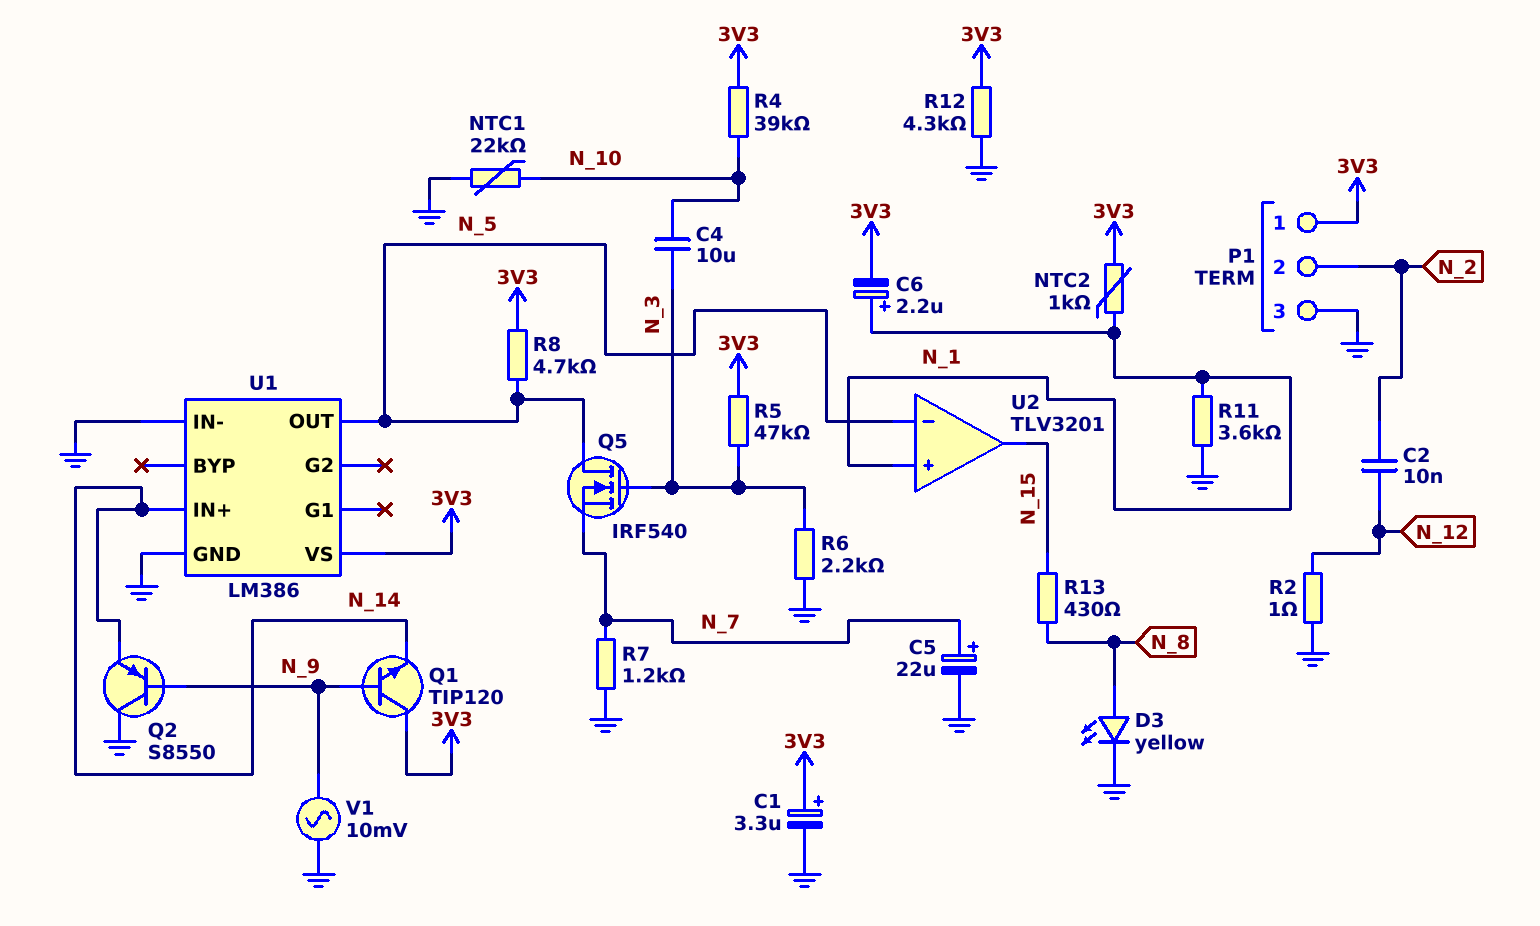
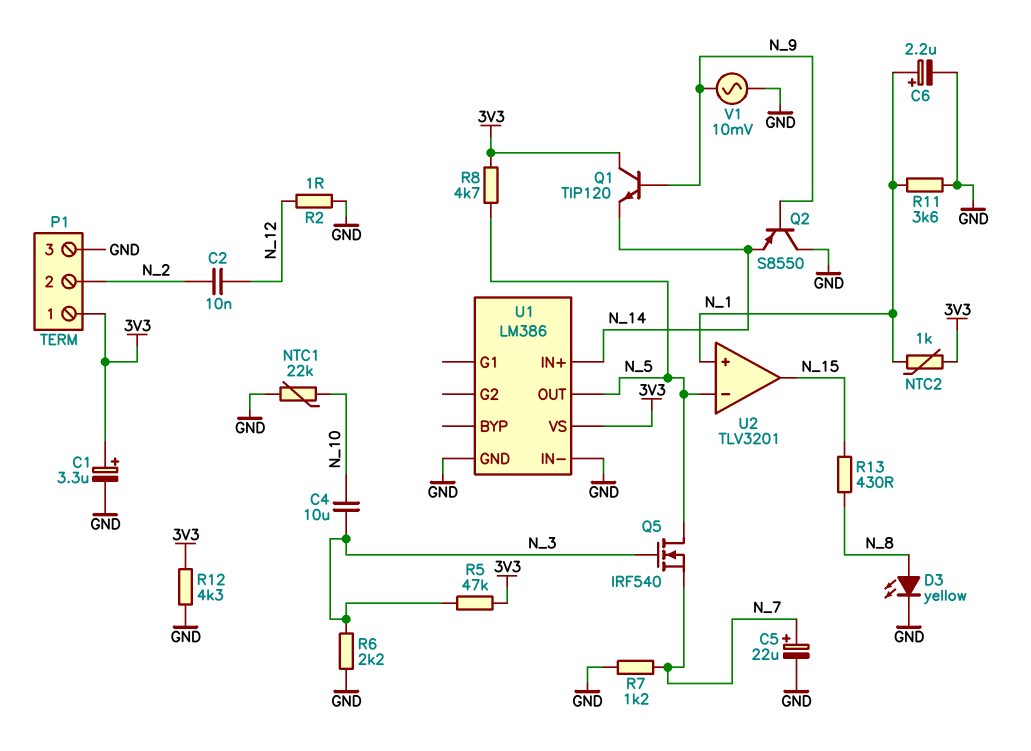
C6: 2.2uF (plus N_1, minus 3V3) -> 2.2uF (plus N_1, minus GND)
R4: 39k (3V3, N_10) -> none

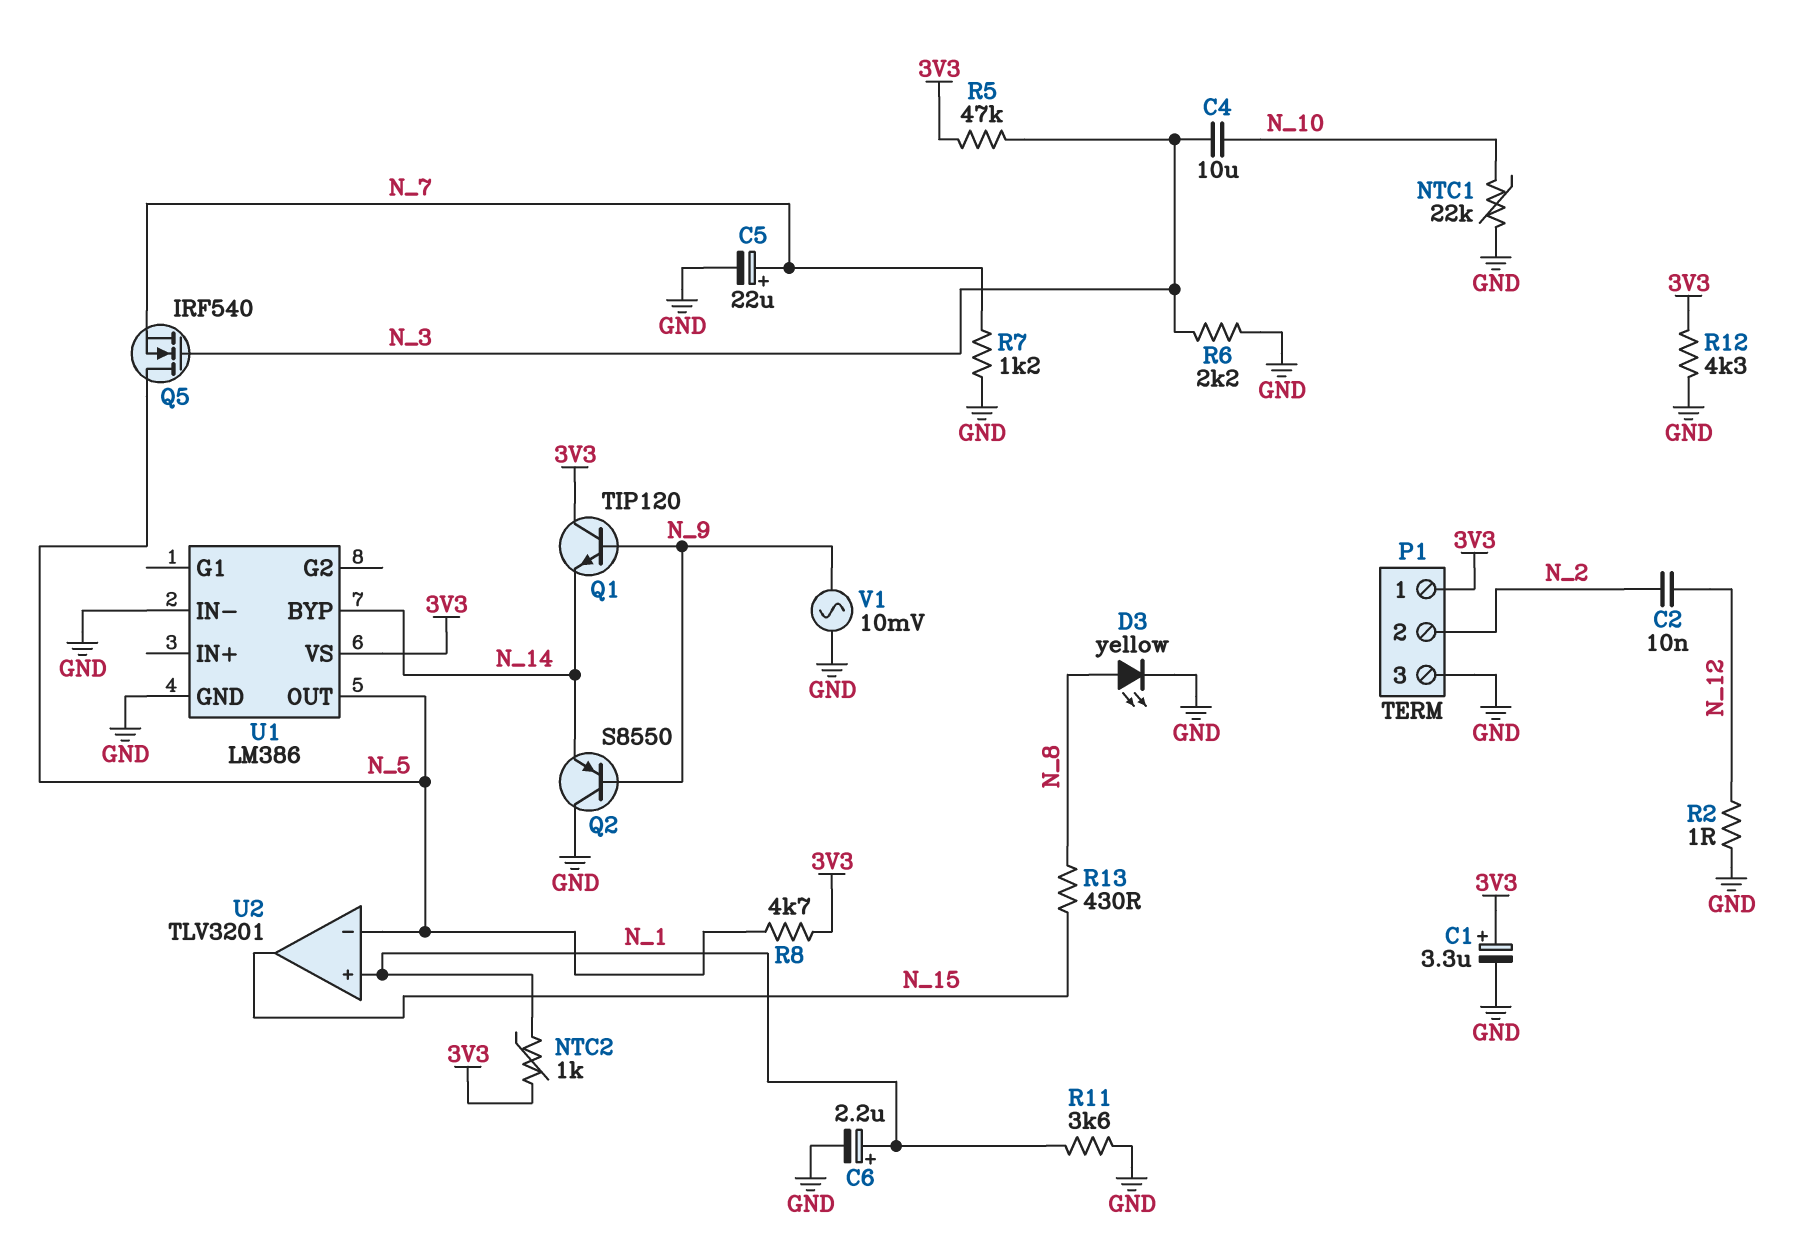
U1 pin BYP: none -> N_14
U1 pin IN+: N_14 -> none

